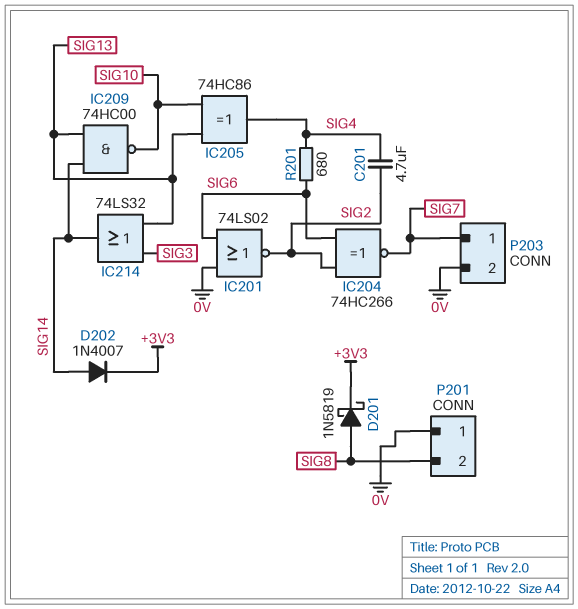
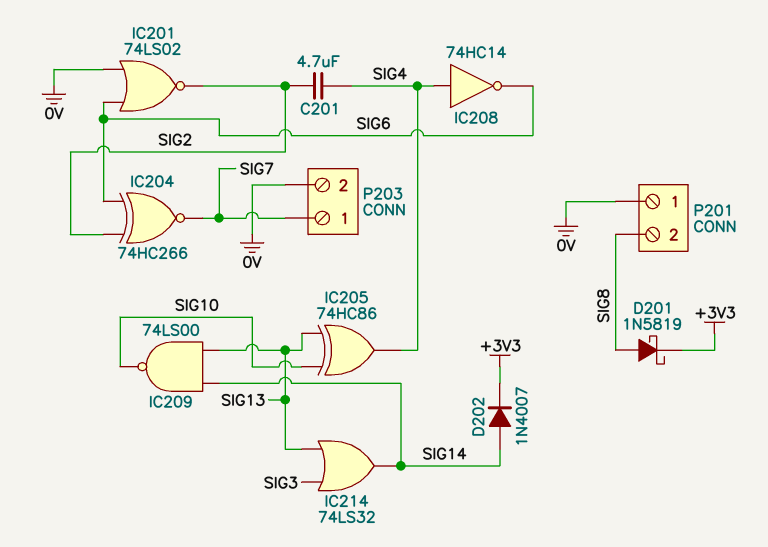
IC208: none -> NOT 74HC14 (in SIG4, out SIG6)
IC209: NAND 74HC00 (in SIG13, in SIG14, out SIG10) -> NAND 74LS00 (in SIG13, in SIG14, out SIG10)
R201: 680 (SIG4, SIG6) -> none

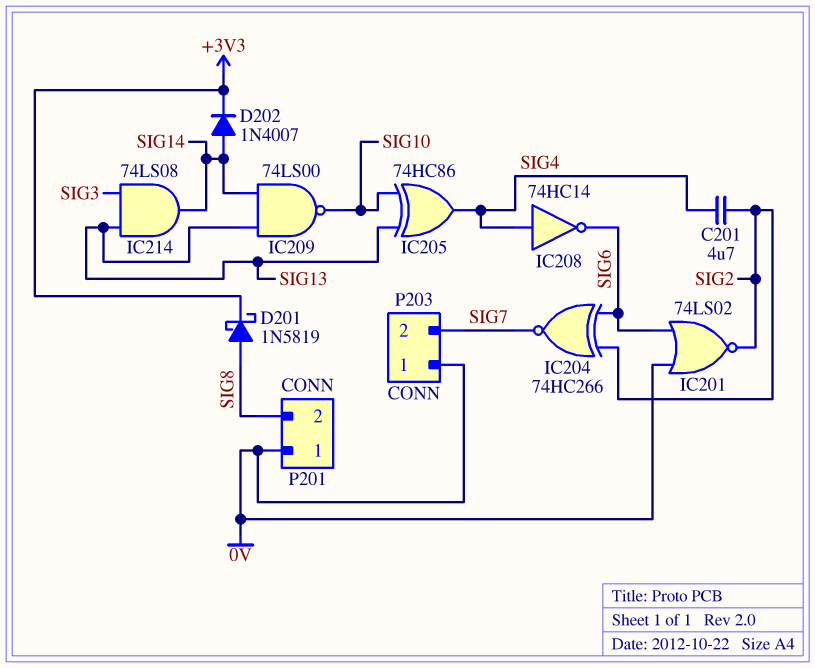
IC214: OR 74LS32 (in SIG3, in SIG13, out SIG14) -> AND 74LS08 (in SIG3, in SIG13, out SIG14)
P203 pin 1: SIG7 -> 0V
P203 pin 2: 0V -> SIG7

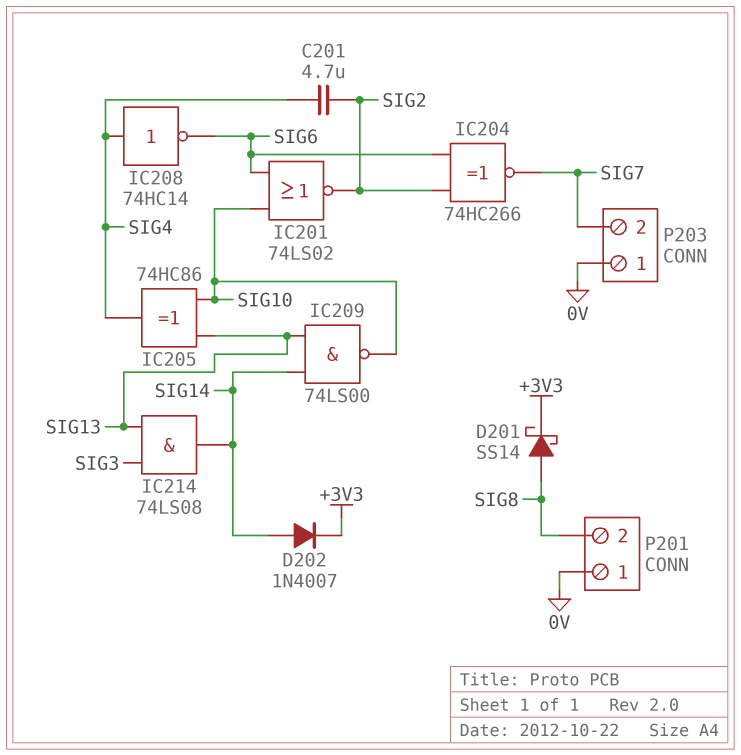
D201: schottky 1N5819 (A SIG8, K +3V3) -> schottky SS14 (A SIG8, K +3V3)
IC201: NOR 74LS02 (in 0V, in SIG6, out SIG2) -> NOR 74LS02 (in SIG6, in SIG10, out SIG2)

